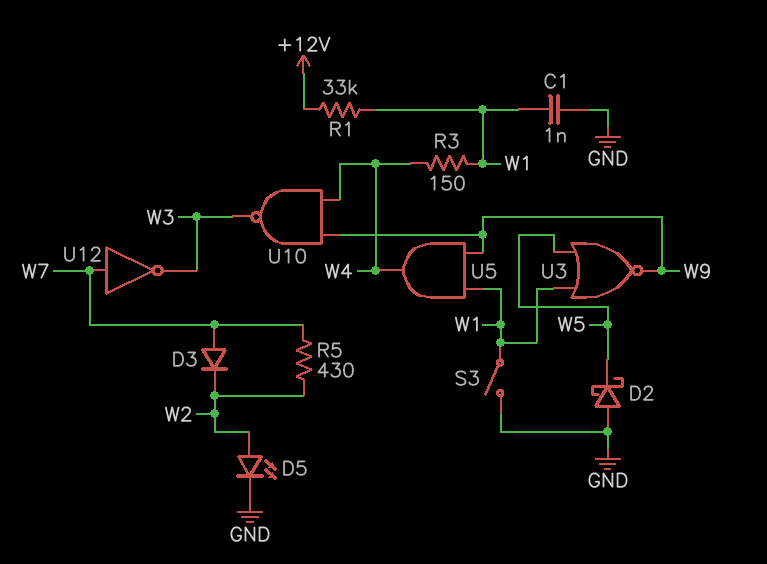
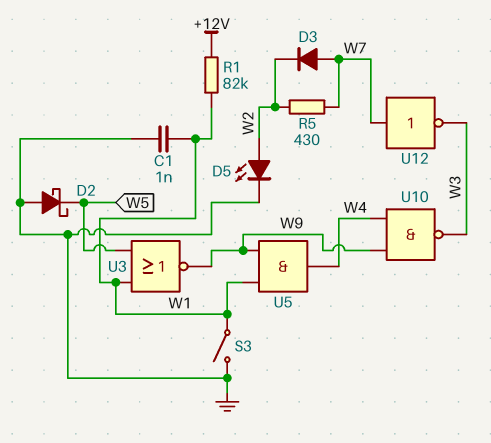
R1: 33k (+12V, W1) -> 82k (+12V, W1)
R3: 150 (W1, W4) -> none

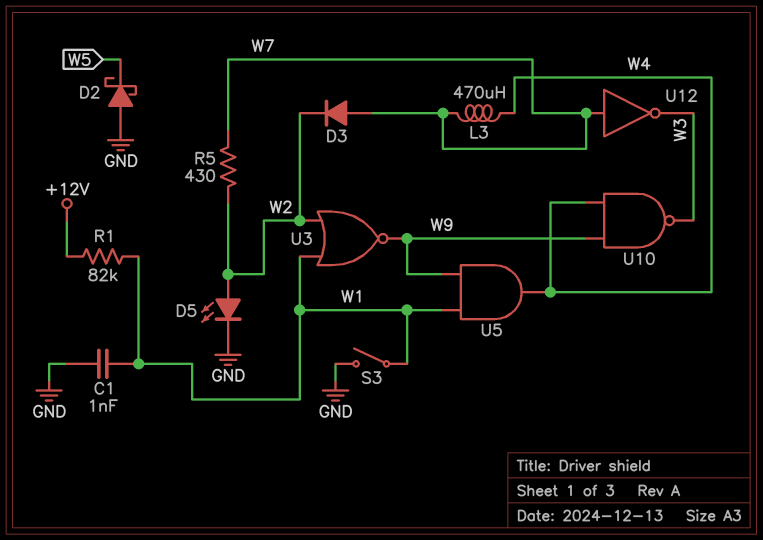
L3: none -> 470uH (W4, W7)
U3: NOR (in W1, in W5, out W9) -> NOR (in W1, in W2, out W9)

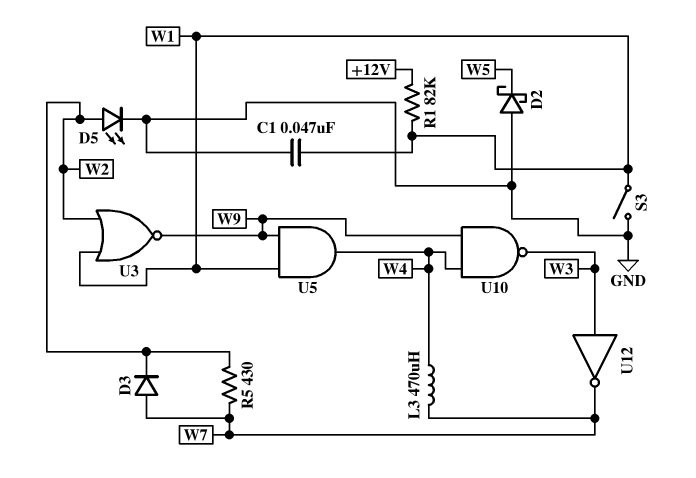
C1: 1nF (GND, W1) -> 47nF (GND, W1)
U12: NOT (in W7, out W3) -> NOT (in W3, out W7)

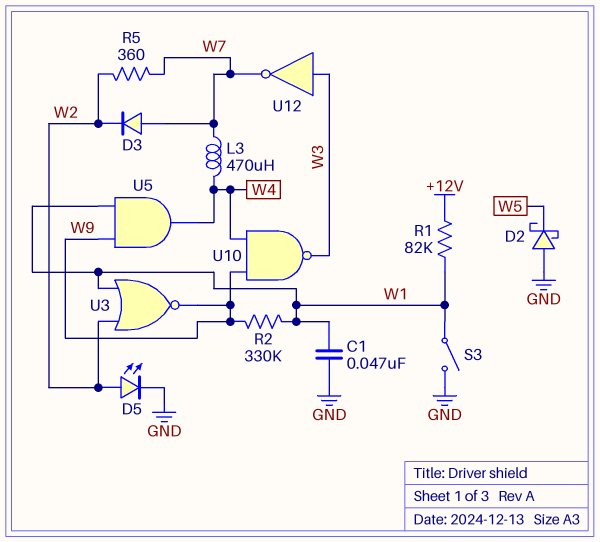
R2: none -> 330k (W1, W9)
R5: 430 (W2, W7) -> 360 (W2, W7)

